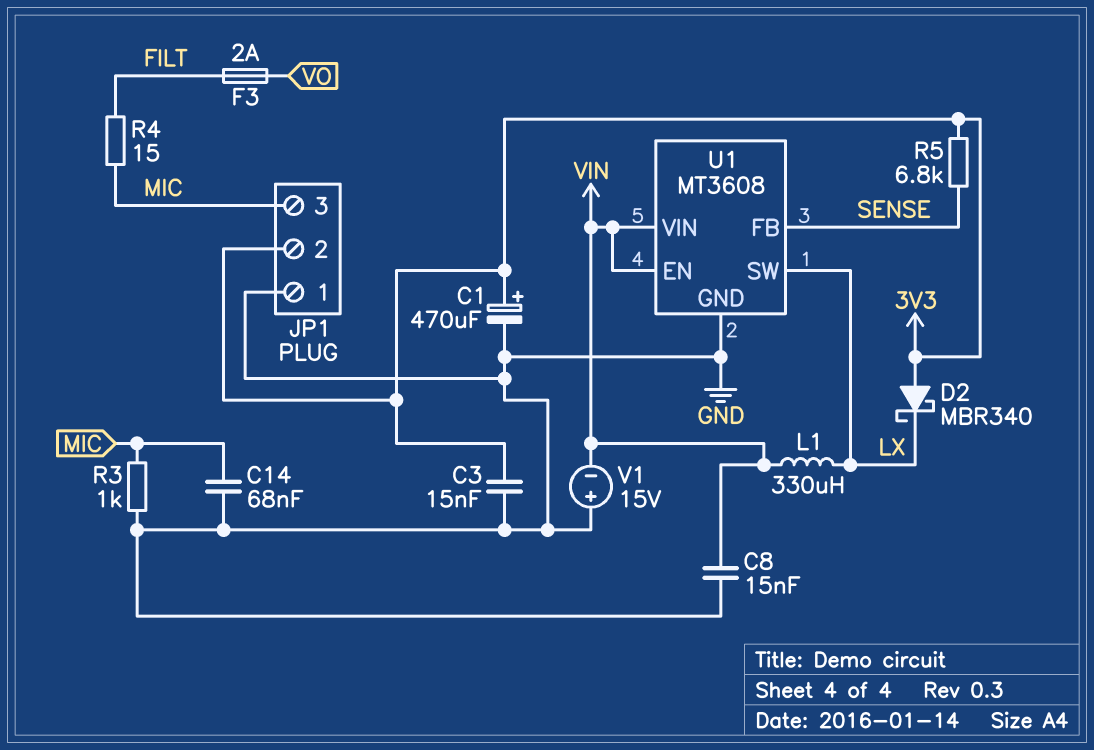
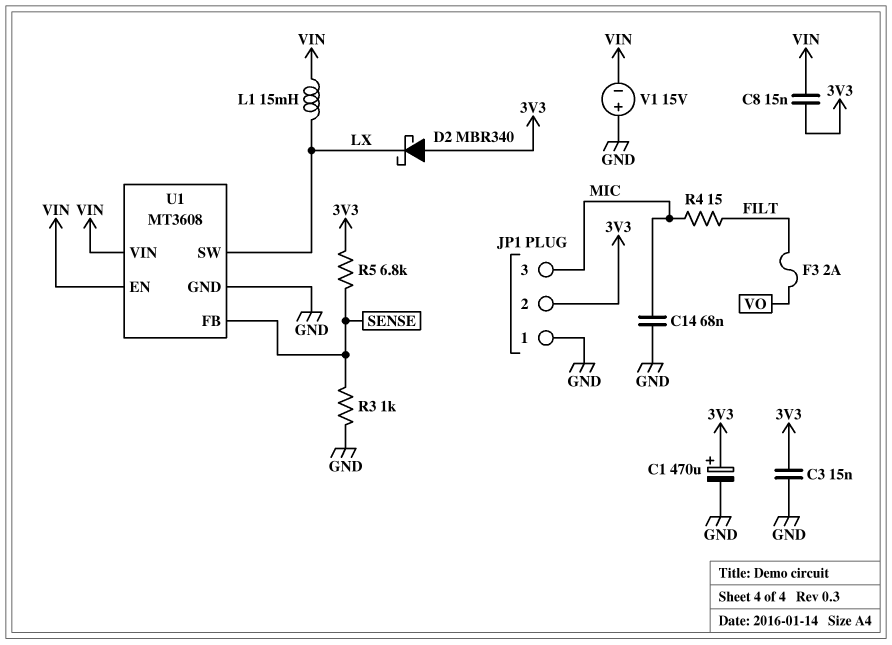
C8: 15nF (GND, VIN) -> 15nF (3V3, VIN)
L1: 330uH (LX, VIN) -> 15mH (LX, VIN)
R3: 1k (GND, MIC) -> 1k (GND, SENSE)

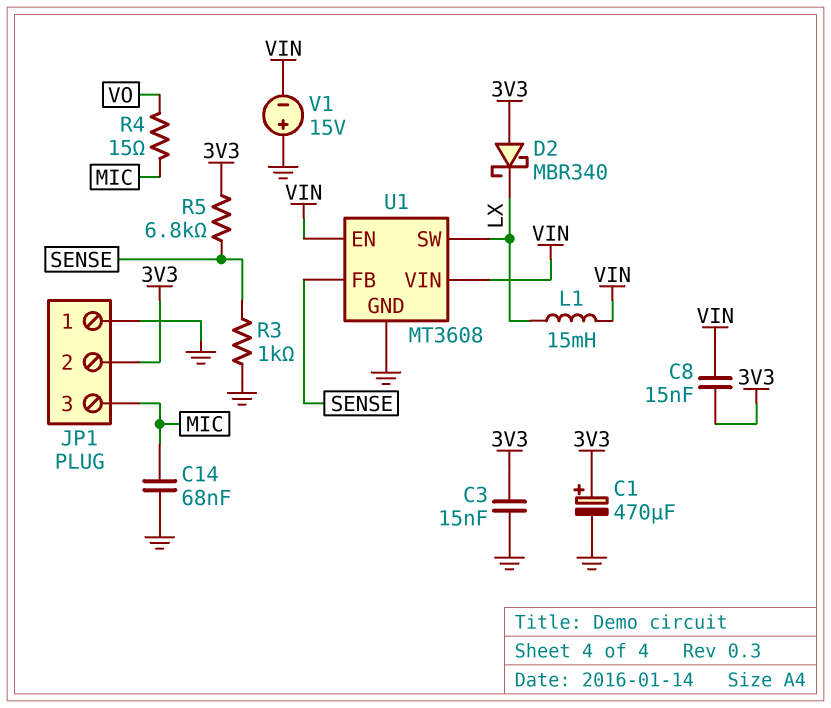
F3: 2A (FILT, VO) -> none
R4: 15 (FILT, MIC) -> 15 (MIC, VO)

